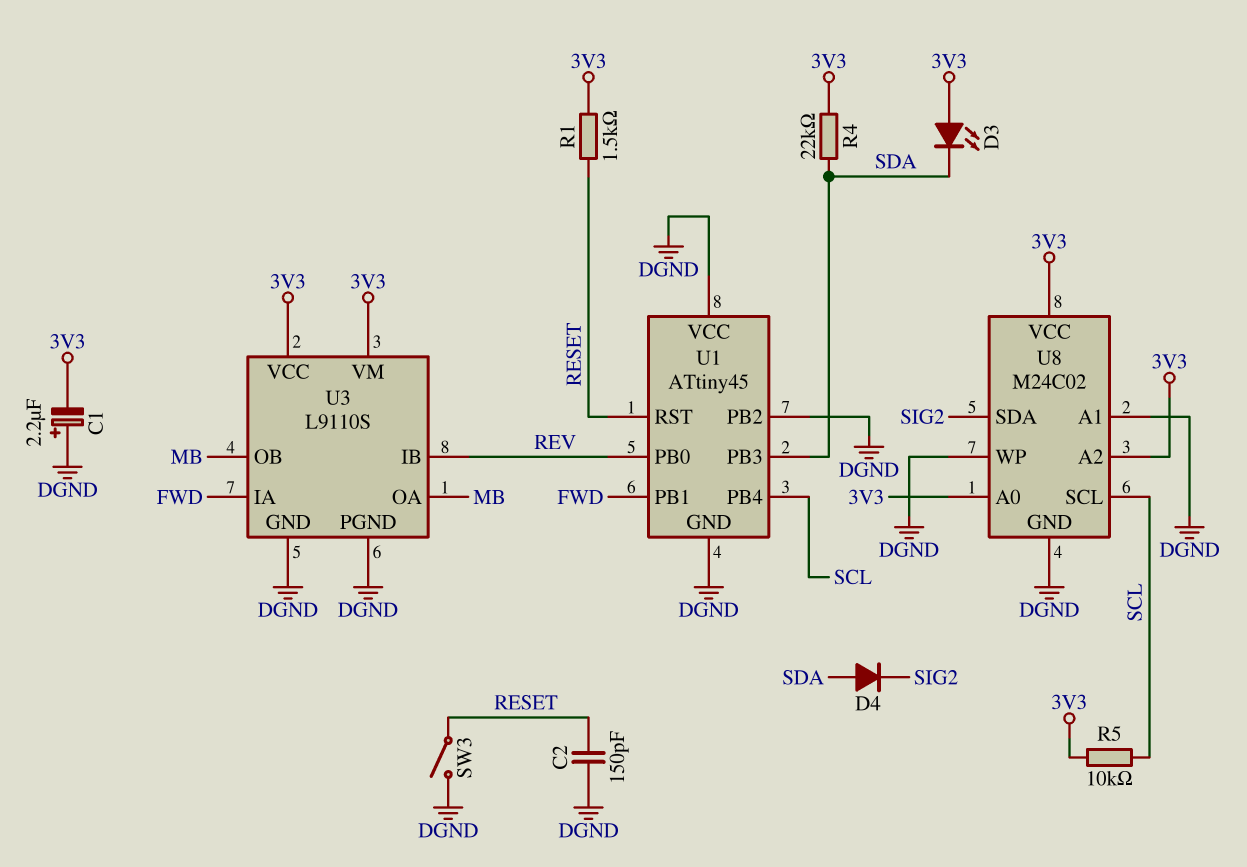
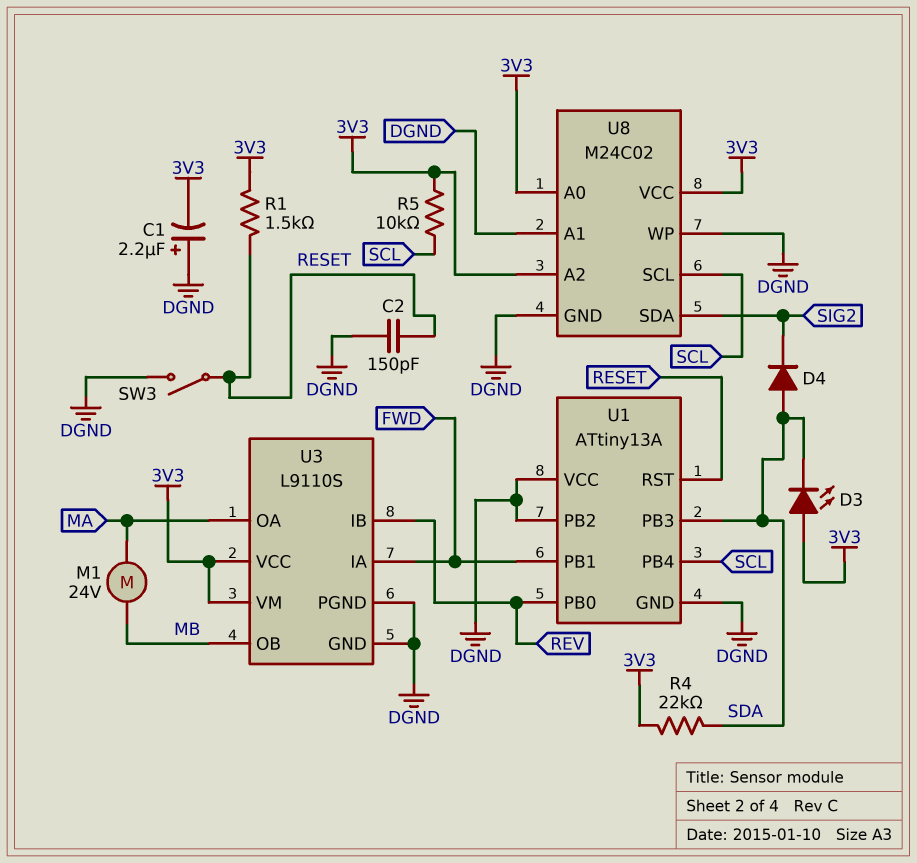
M1: none -> motor 24V (MA, MB)
U1: ATtiny45 -> ATtiny13A
U3 pin OA: MB -> MA

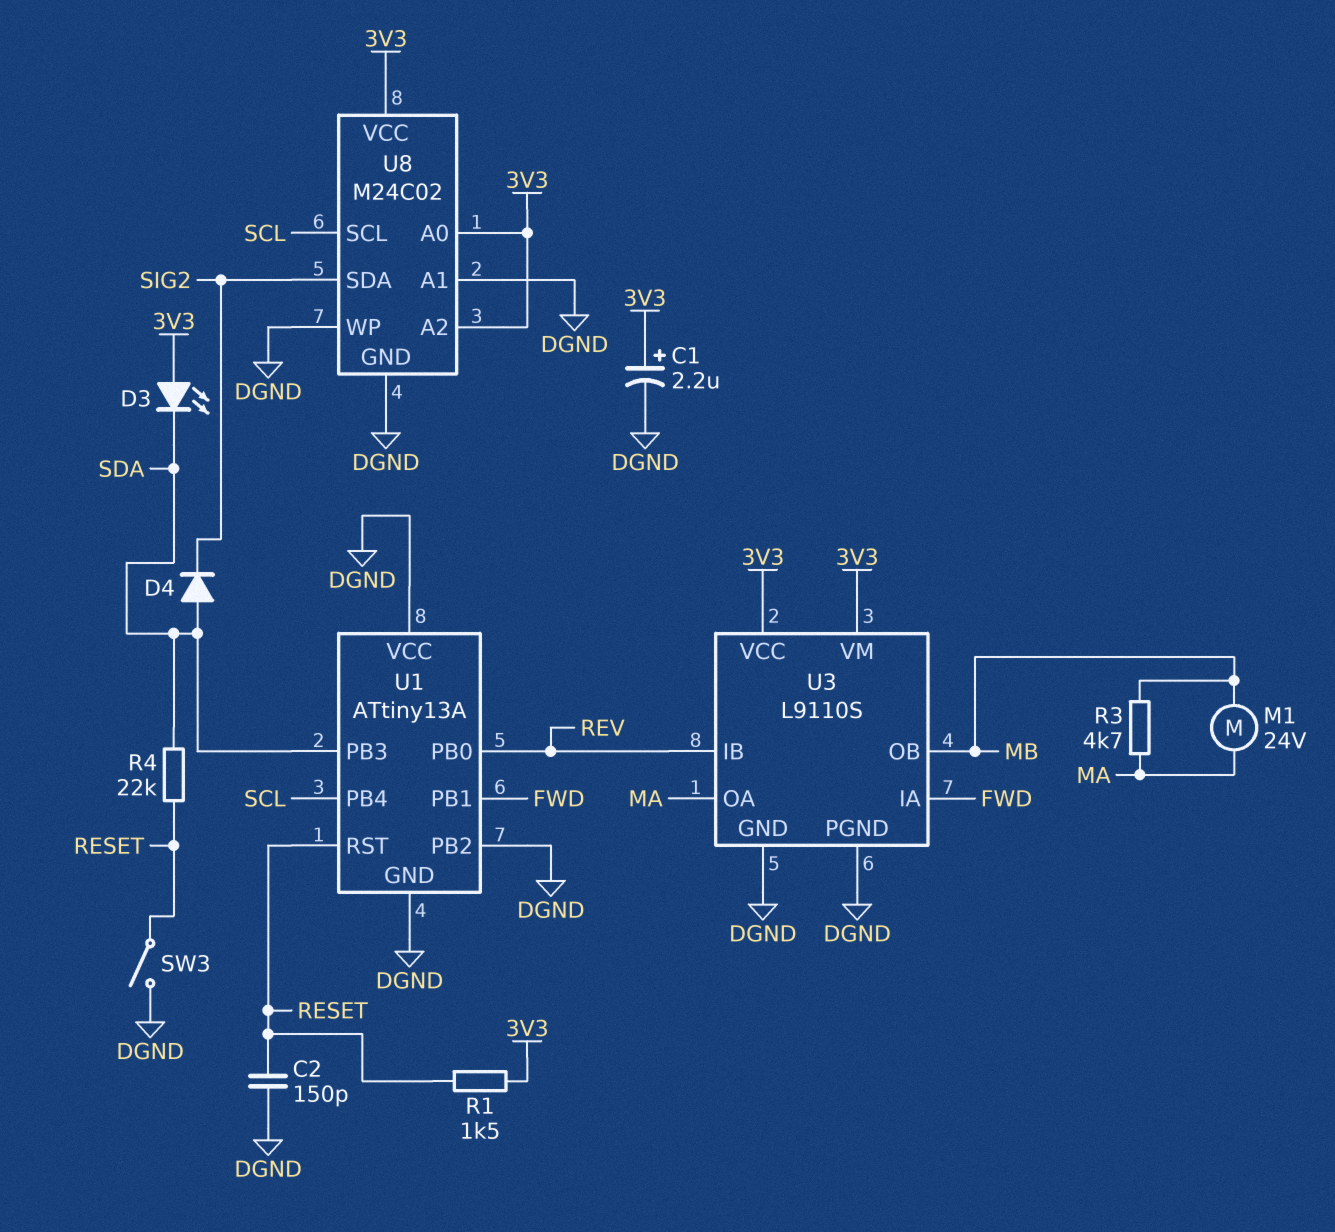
C1: 2.2uF (plus DGND, minus 3V3) -> 2.2uF (plus 3V3, minus DGND)
R3: none -> 4.7k (MA, MB)
R4: 22k (3V3, SDA) -> 22k (RESET, SDA)
R5: 10k (3V3, SCL) -> none

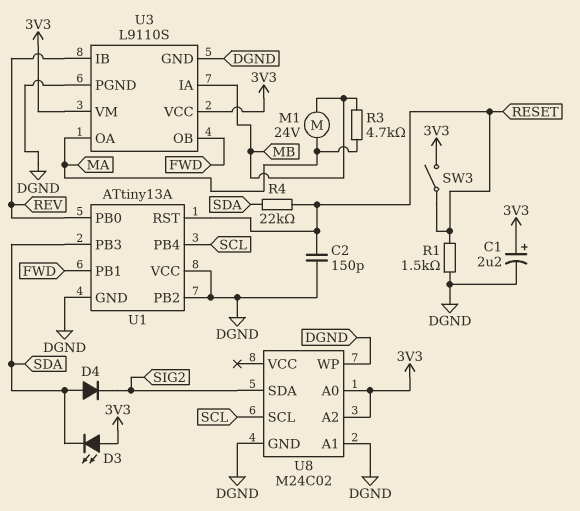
R1: 1.5k (3V3, RESET) -> 1.5k (DGND, RESET)
SW3: switch (DGND, RESET) -> switch (3V3, RESET)
U3 pin IA: FWD -> MB
U3 pin OB: MB -> FWD
U8 pin VCC: 3V3 -> none

